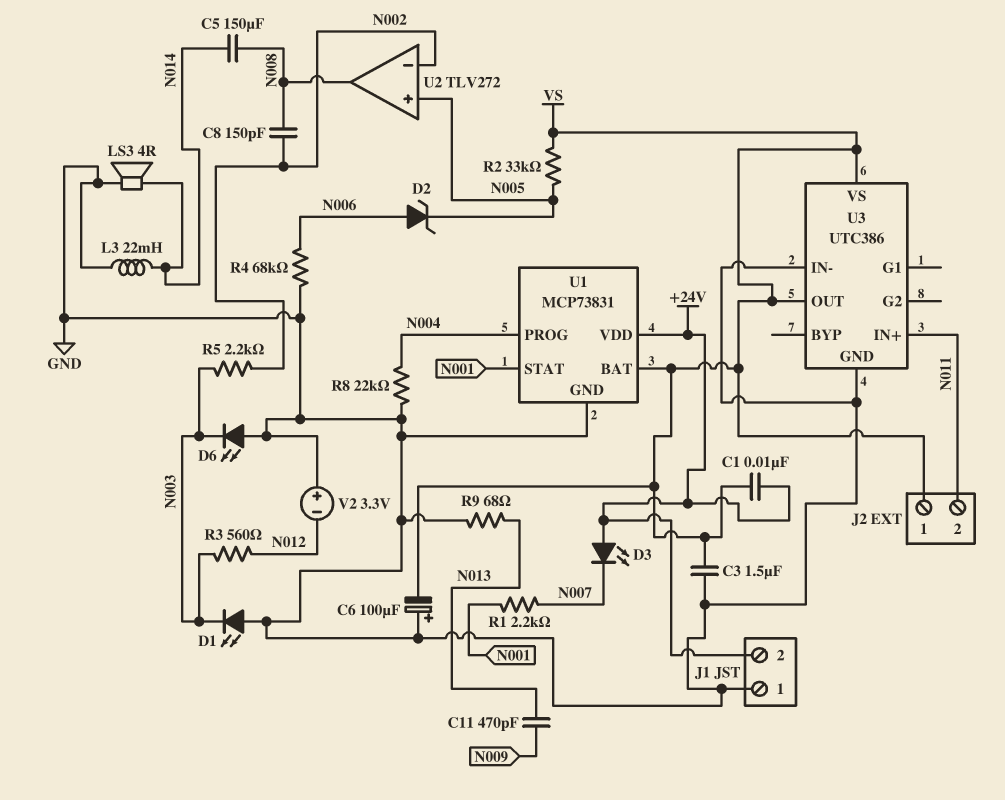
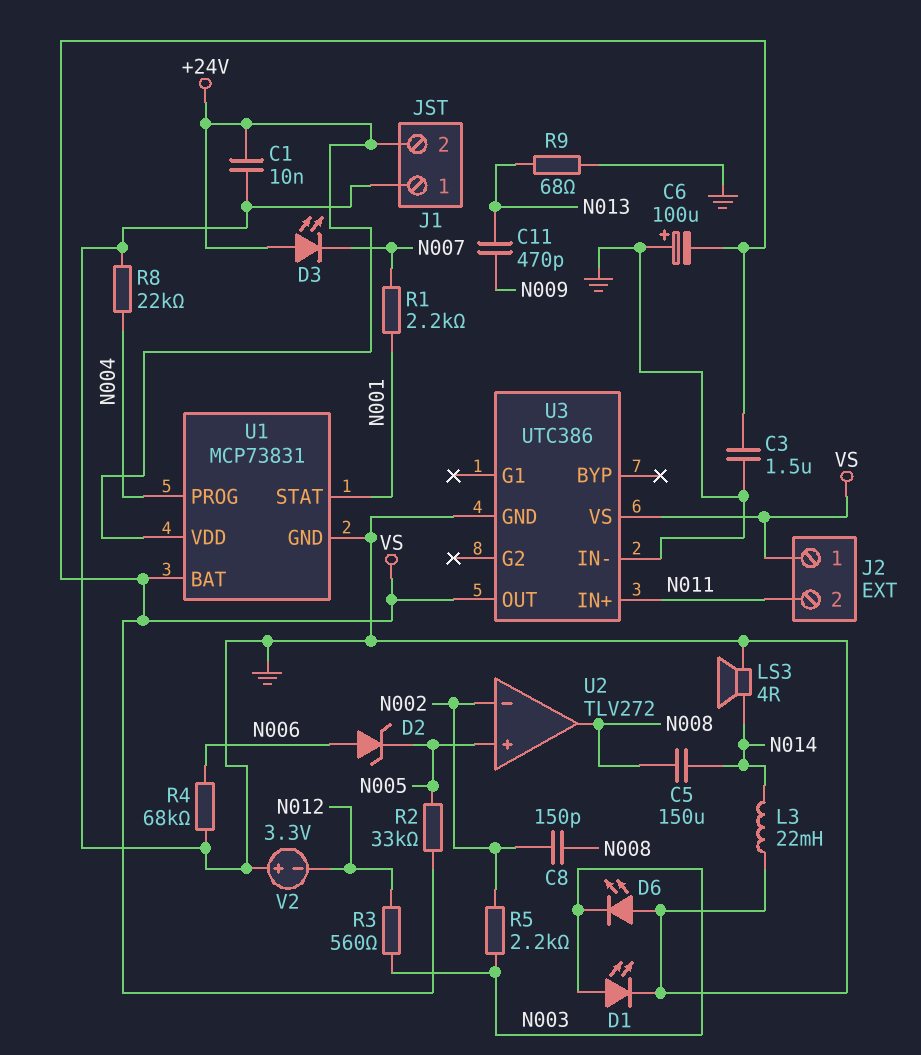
C1: 10nF (+24V, VS) -> 10nF (+24V, GND)
D1: LED (A GND, K N003) -> LED (A N003, K GND)

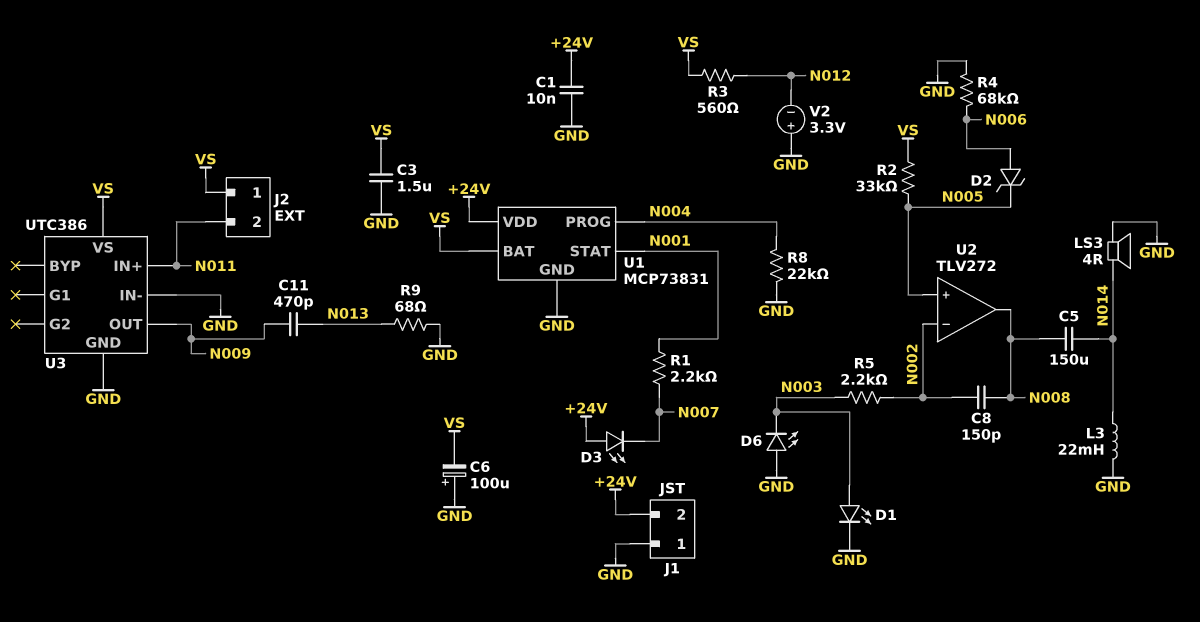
R3: 560 (N003, N012) -> 560 (N012, VS)
U3 pin OUT: VS -> N009

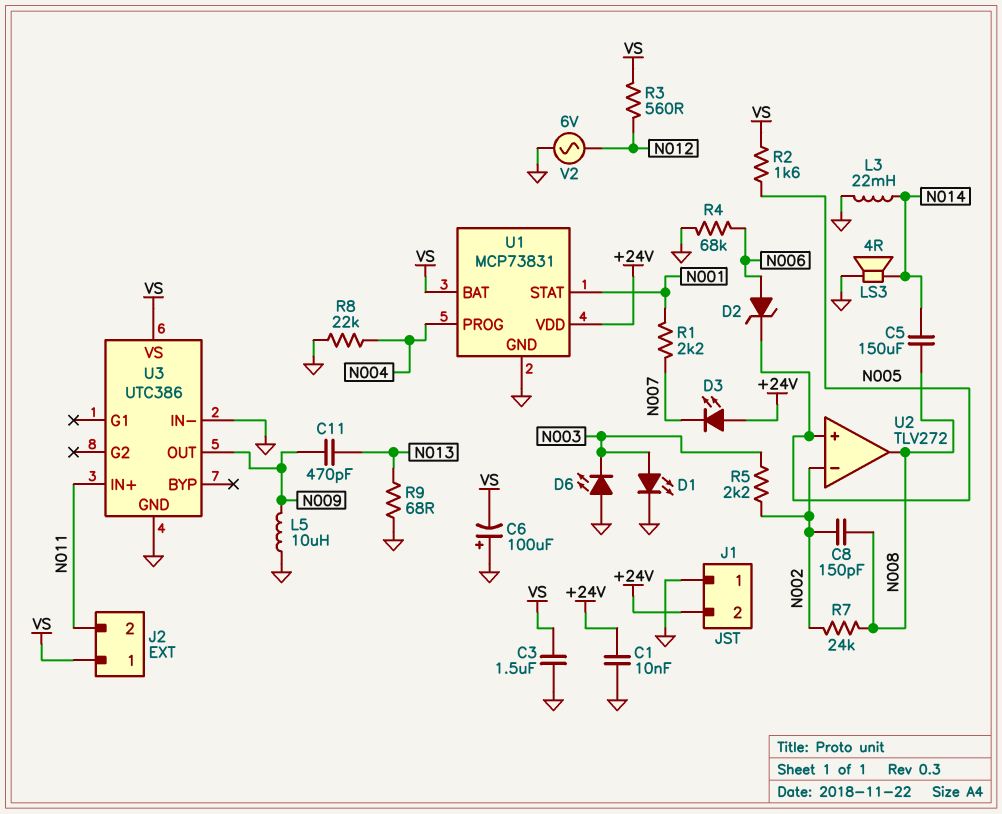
L5: none -> 10uH (GND, N009)
R2: 33k (N005, VS) -> 1.6k (N005, VS)
R7: none -> 24k (N002, N008)
V2: 3.3V (plus GND, minus N012) -> AC 6V (GND, N012)

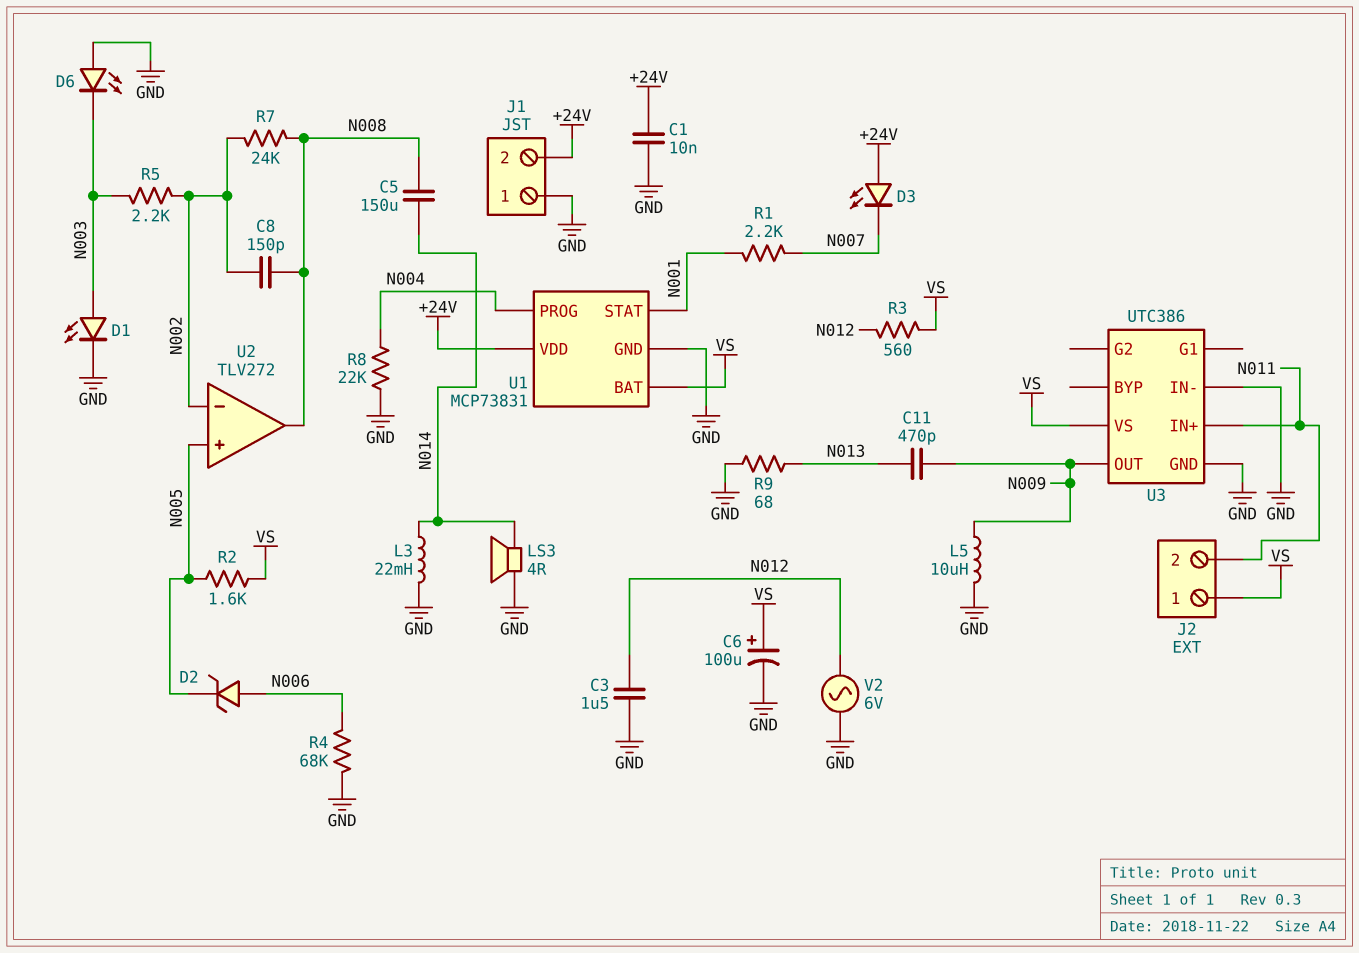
C3: 1.5uF (GND, VS) -> 1.5uF (GND, N012)
C6: 100uF (plus GND, minus VS) -> 100uF (plus VS, minus GND)

